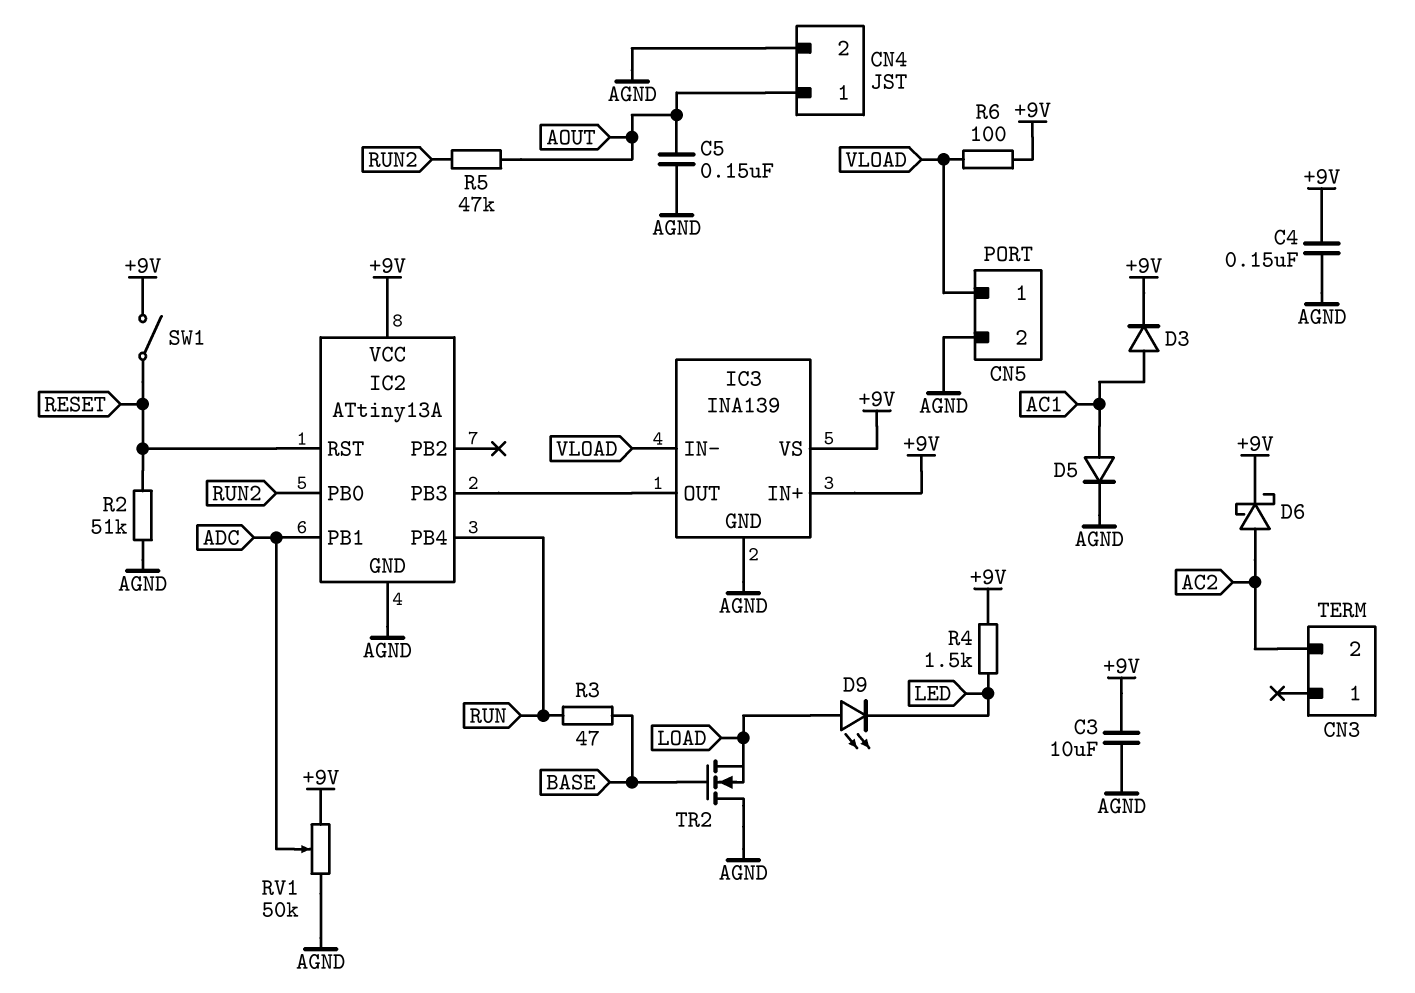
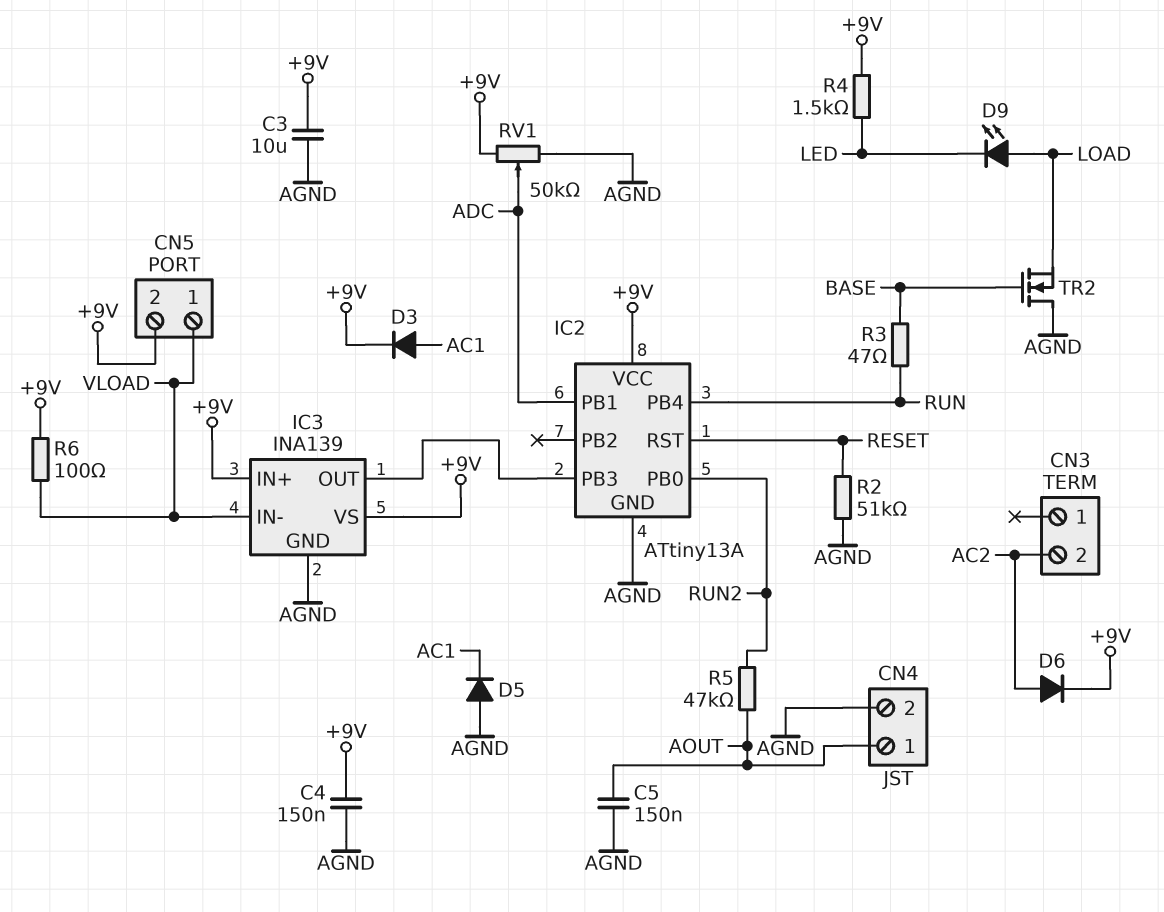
CN5 pin 2: AGND -> +9V
D5: diode (A AC1, K AGND) -> diode (A AGND, K AC1)
D6: schottky (A AC2, K +9V) -> diode (A AC2, K +9V)
SW1: switch (+9V, RESET) -> none

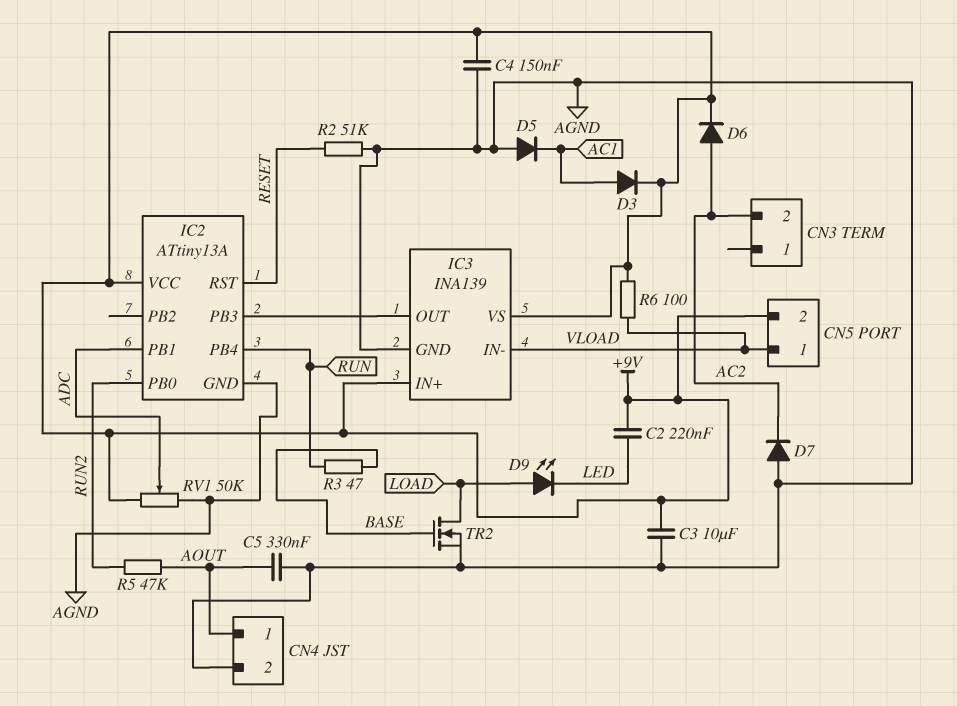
C2: none -> 220nF (+9V, LED)
C5: 150nF (AGND, AOUT) -> 330nF (AGND, AOUT)
D7: none -> diode (A AGND, K AC2)
R4: 1.5k (+9V, LED) -> none
TR2: NMOS (G BASE, D AGND, S LOAD) -> NMOS (G BASE, D LOAD, S AGND)

